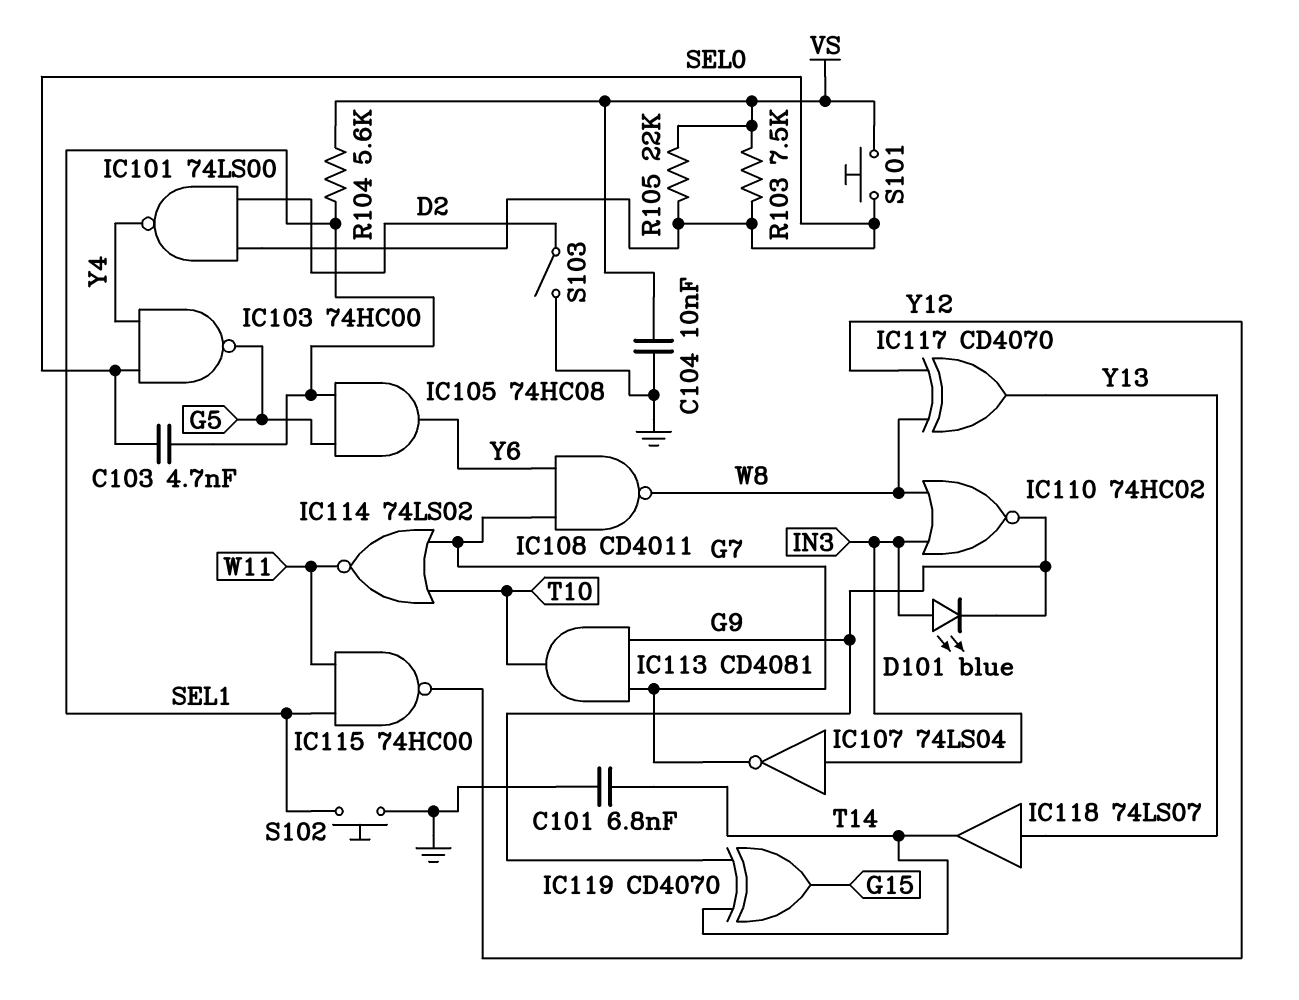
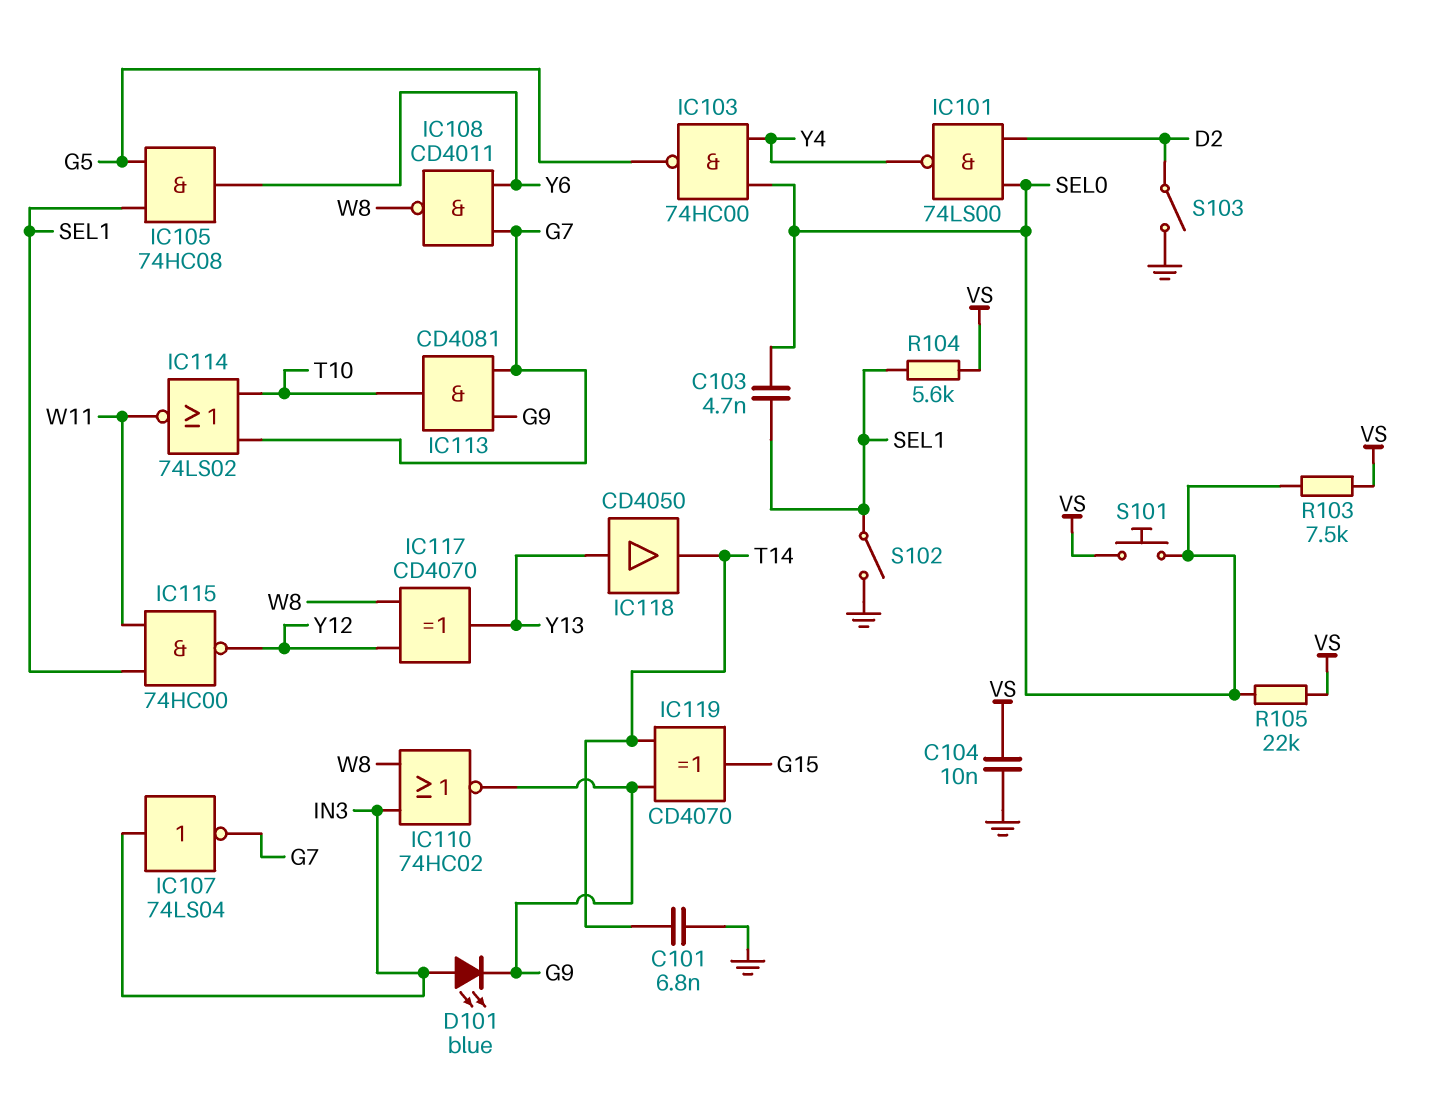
IC118: buffer 74LS07 (in Y13, out T14) -> buffer CD4050 (in Y13, out T14)
S102: button (GND, SEL1) -> switch (GND, SEL1)

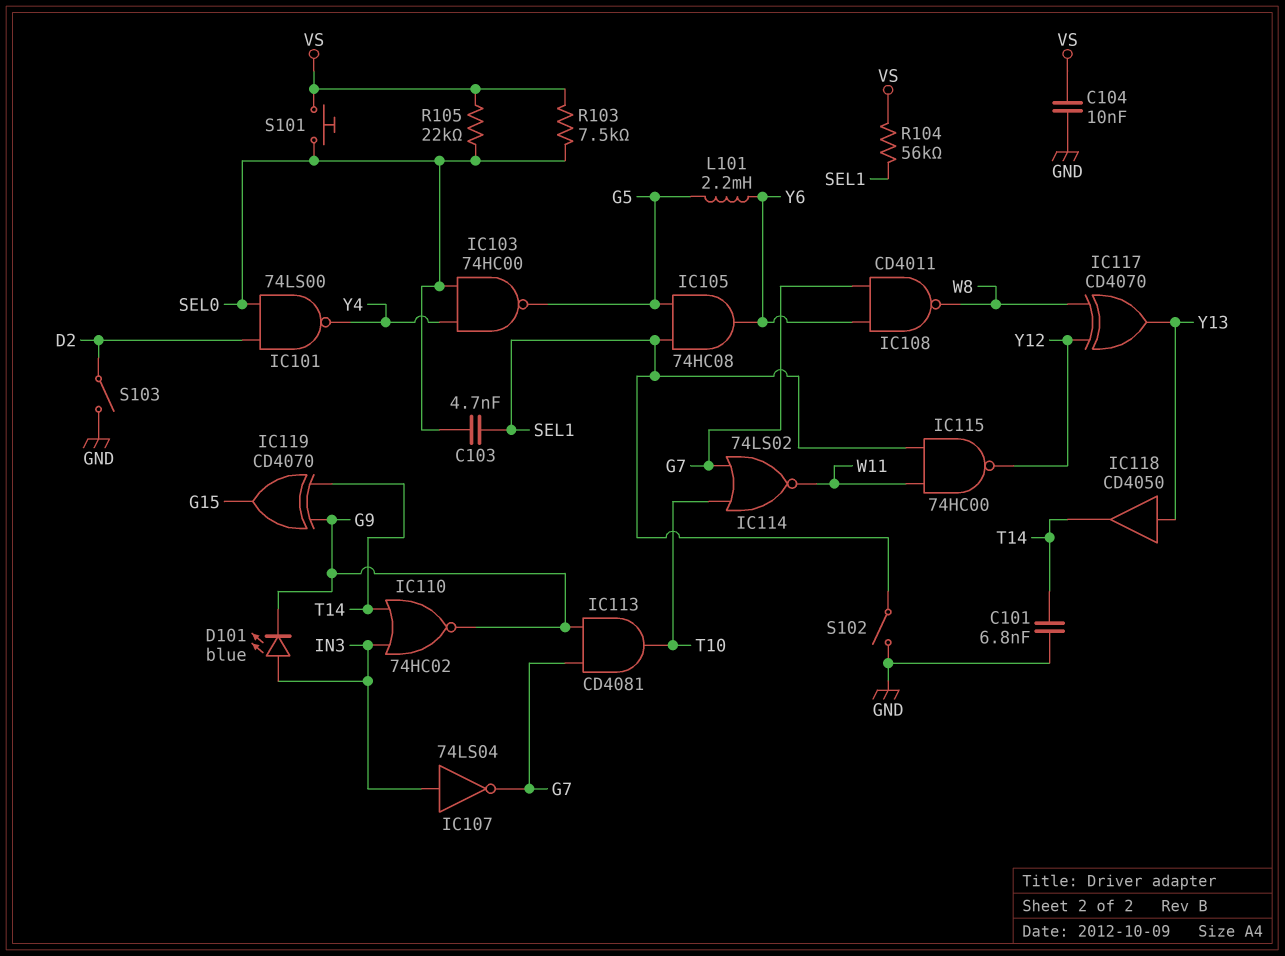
IC110: NOR 74HC02 (in IN3, in W8, out G9) -> NOR 74HC02 (in IN3, in T14, out G9)
L101: none -> 2.2mH (G5, Y6)
R104: 5.6k (SEL1, VS) -> 56k (SEL1, VS)

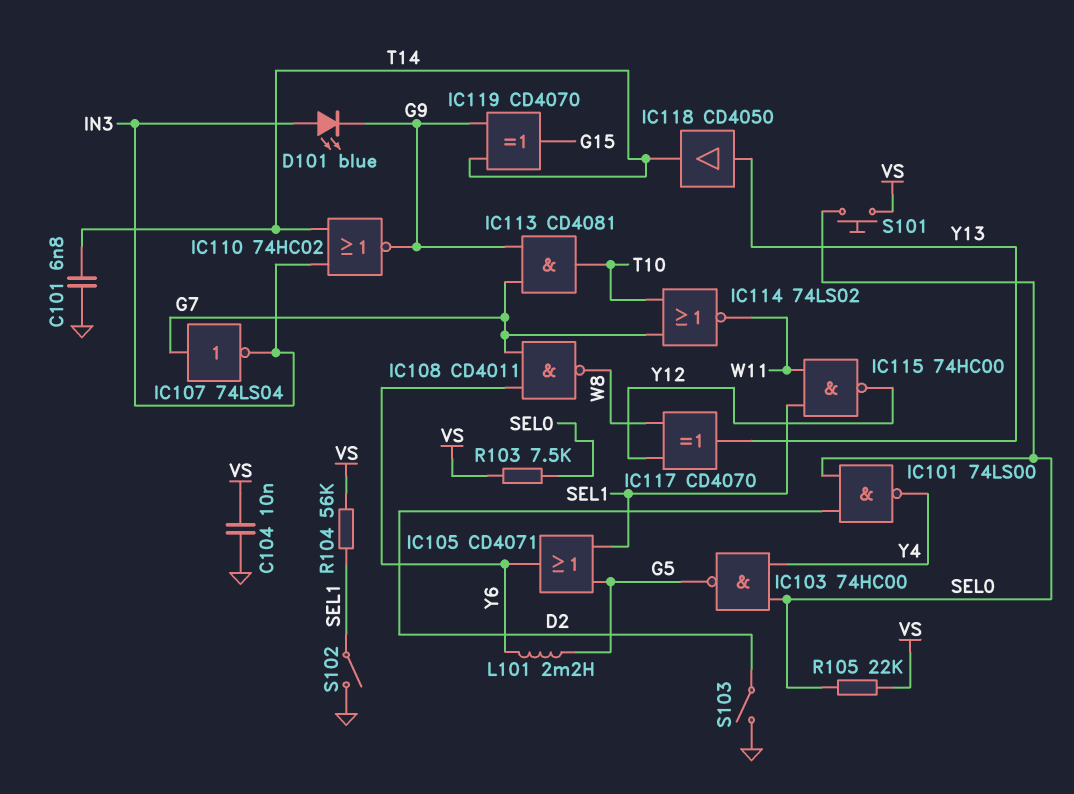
C103: 4.7nF (SEL0, SEL1) -> none
IC105: AND 74HC08 (in G5, in SEL1, out Y6) -> OR CD4071 (in G5, in SEL1, out Y6)
IC107: NOT 74LS04 (in IN3, out G7) -> NOT 74LS04 (in G7, out IN3)

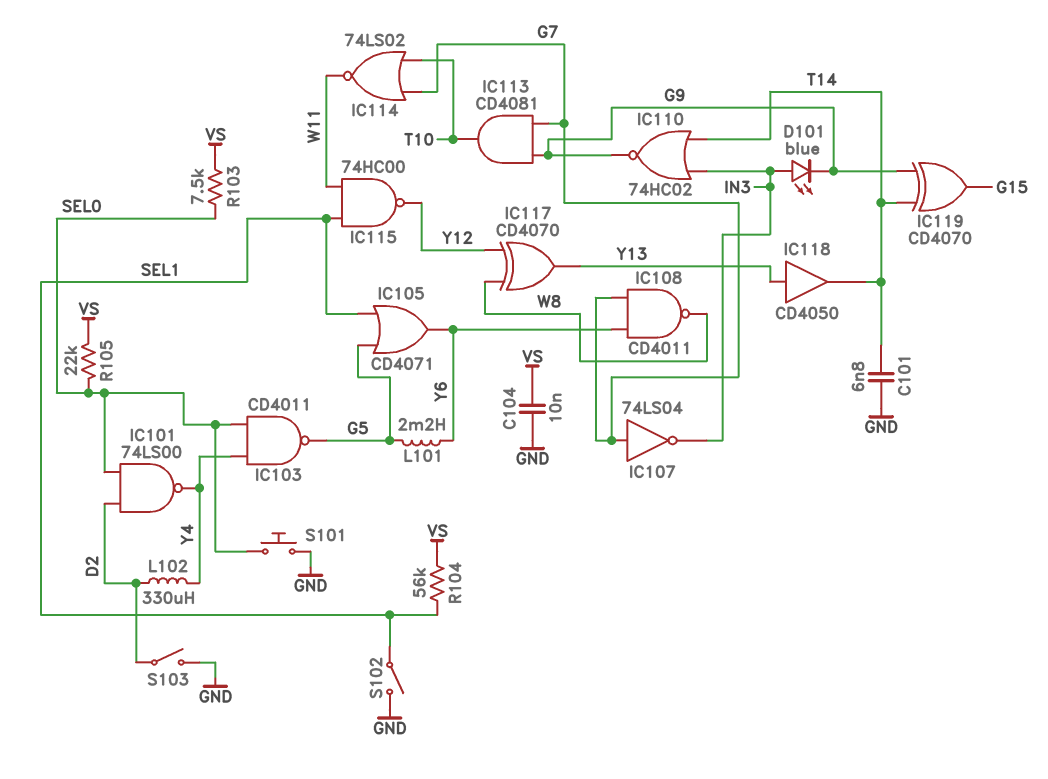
IC103: NAND 74HC00 (in SEL0, in Y4, out G5) -> NAND CD4011 (in SEL0, in Y4, out G5)
L102: none -> 330uH (D2, Y4)
S101: button (SEL0, VS) -> button (GND, SEL0)

